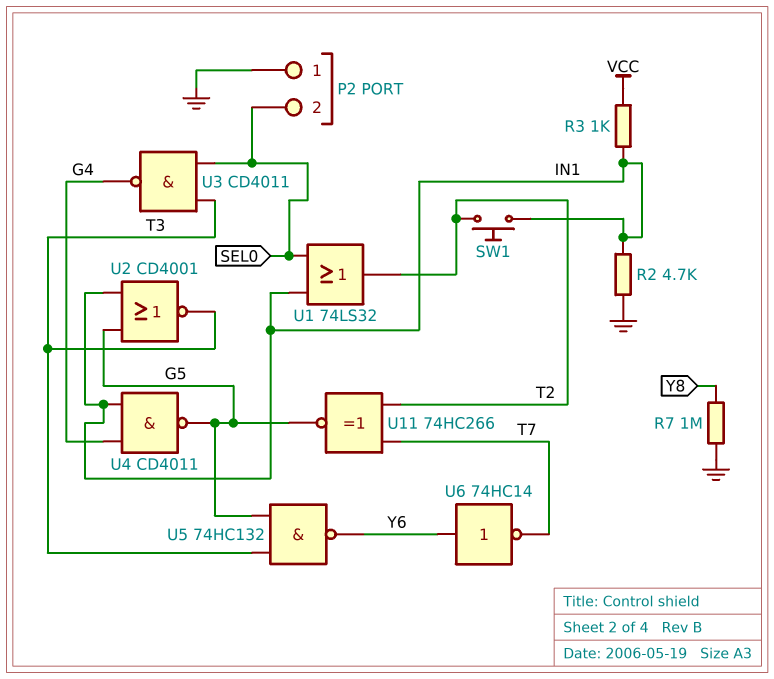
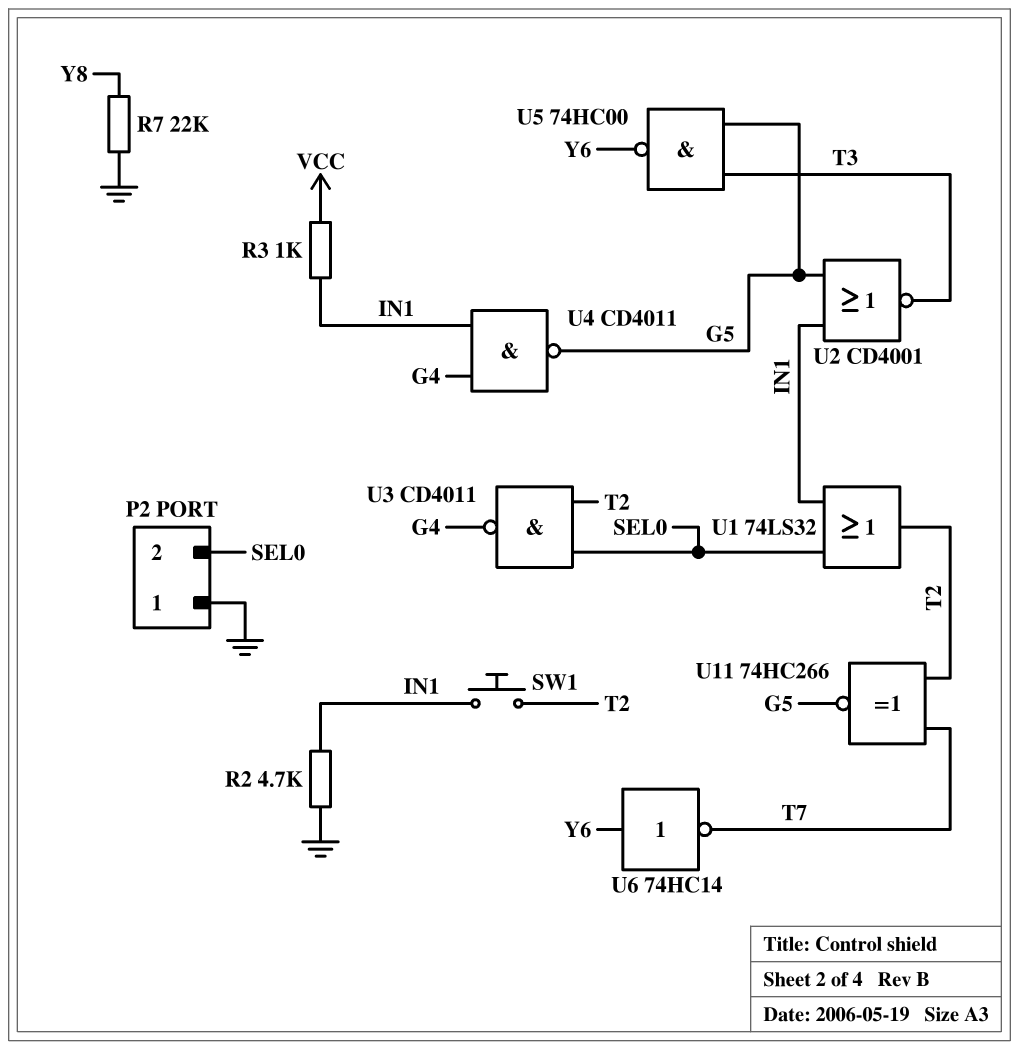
R7: 1M (GND, Y8) -> 22k (GND, Y8)
U3: NAND CD4011 (in SEL0, in T3, out G4) -> NAND CD4011 (in SEL0, in T2, out G4)
U5: NAND 74HC132 (in G5, in T3, out Y6) -> NAND 74HC00 (in G5, in T3, out Y6)

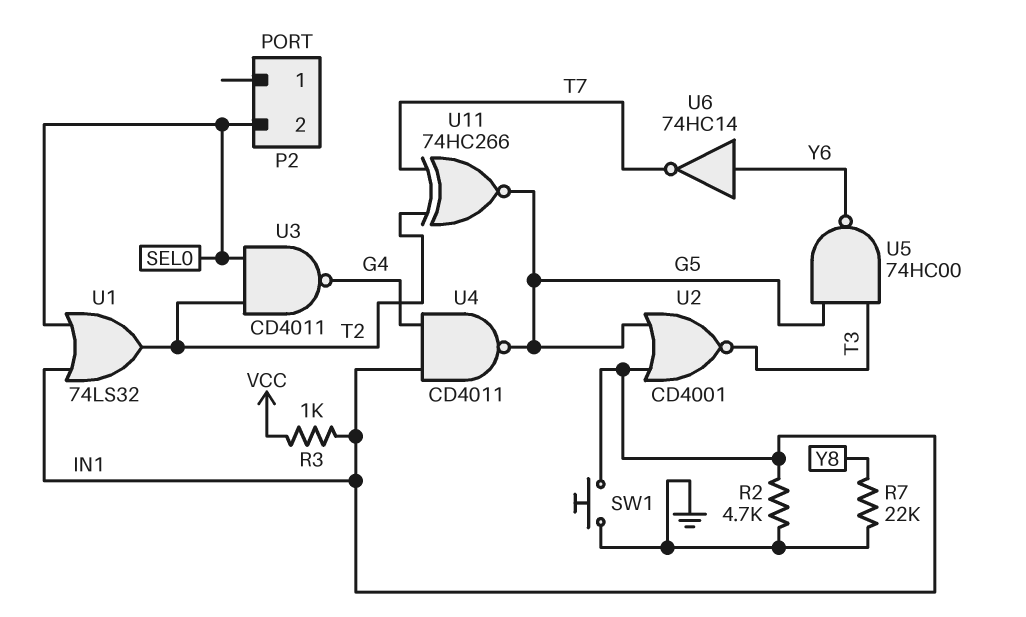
P2 pin 1: GND -> none
SW1: button (IN1, T2) -> button (GND, IN1)

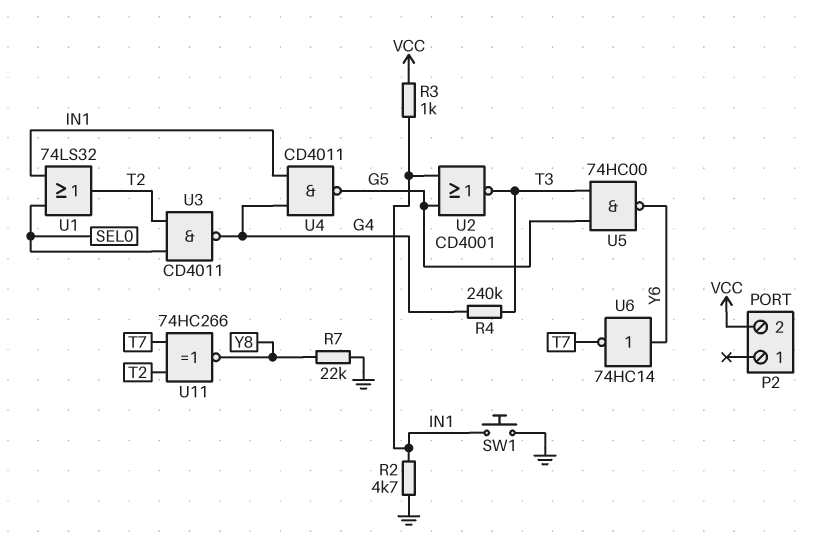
P2 pin 2: SEL0 -> VCC
R4: none -> 240k (G4, T3)
U11: XNOR 74HC266 (in T2, in T7, out G5) -> XNOR 74HC266 (in T2, in T7, out Y8)

